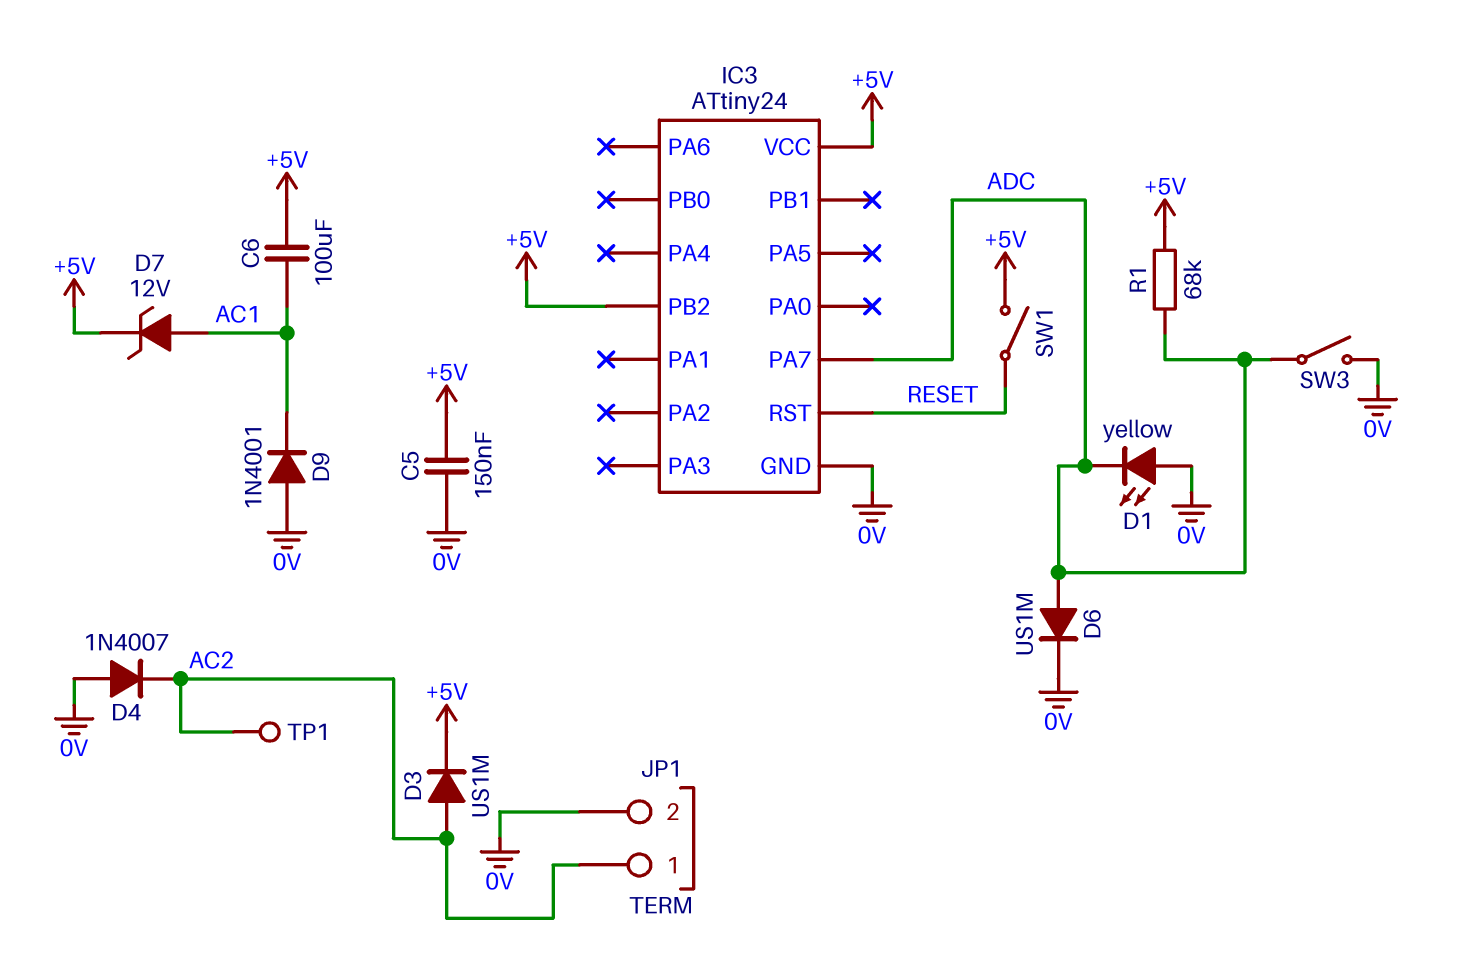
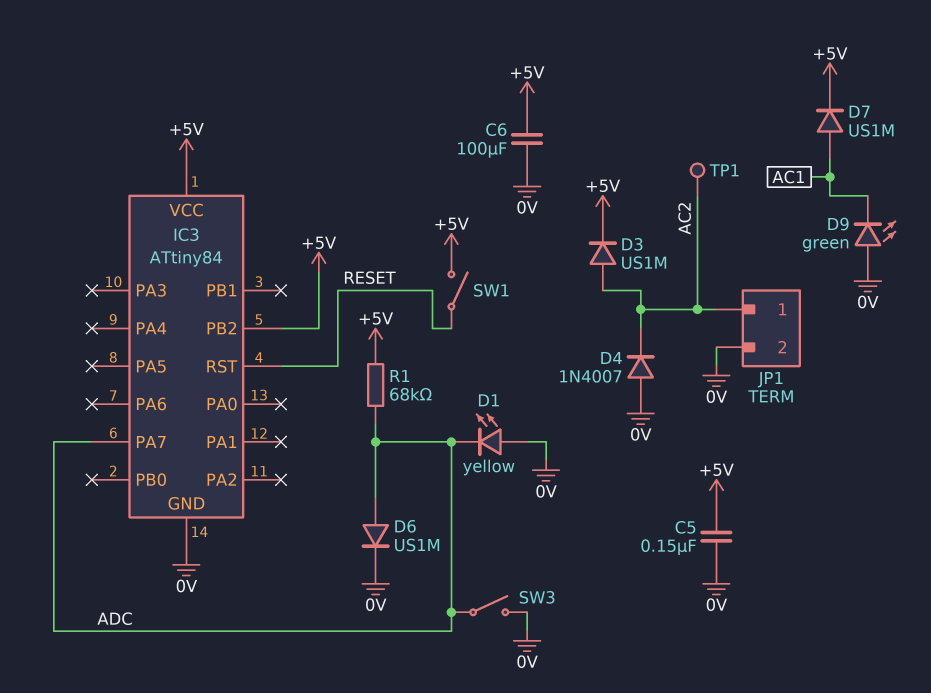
C6: 100uF (+5V, AC1) -> 100uF (+5V, 0V)
D7: zener 12V (A AC1, K +5V) -> diode US1M (A AC1, K +5V)
D9: diode 1N4001 (A 0V, K AC1) -> LED green (A 0V, K AC1)
IC3: ATtiny24 -> ATtiny84

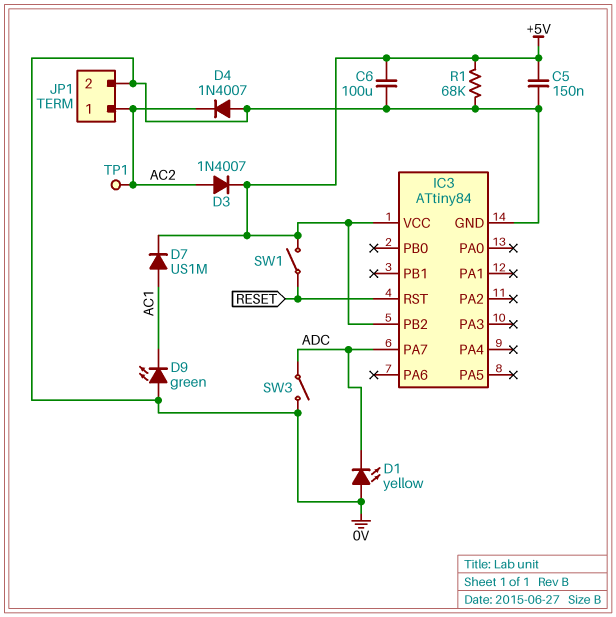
D3: diode US1M (A AC2, K +5V) -> diode 1N4007 (A AC2, K +5V)
D6: diode US1M (A ADC, K 0V) -> none
R1: 68k (+5V, ADC) -> 68k (+5V, 0V)

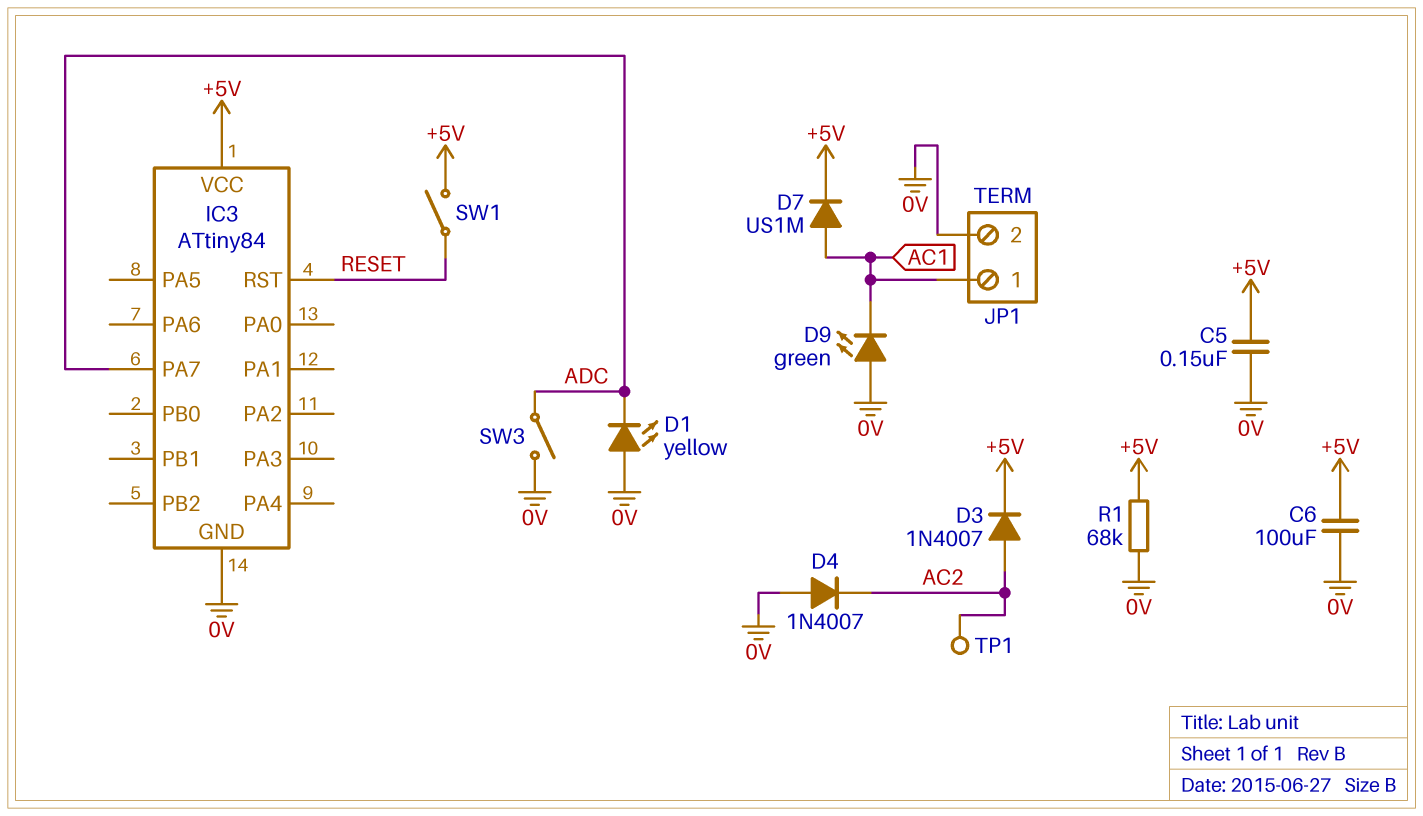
IC3 pin PB2: +5V -> none
JP1 pin 1: AC2 -> AC1

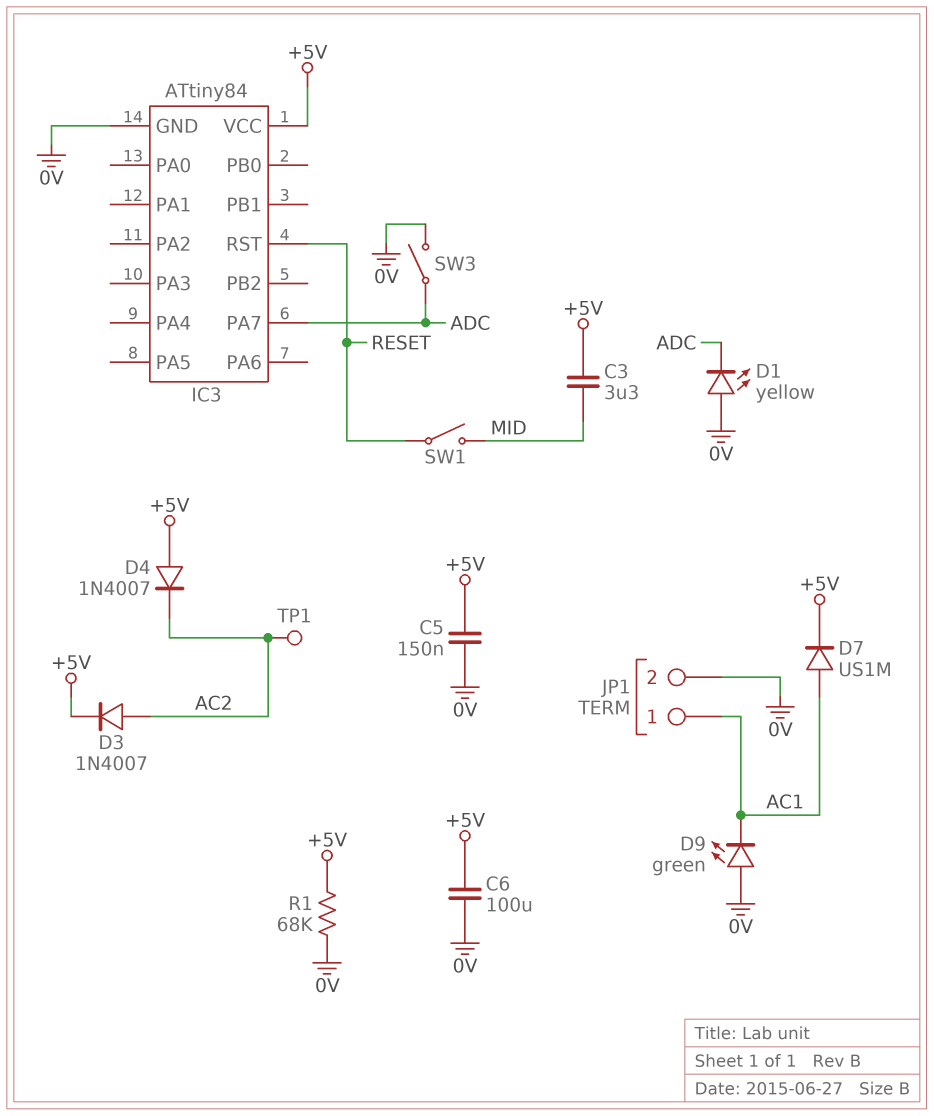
C3: none -> 3.3uF (+5V, MID)
D4: diode 1N4007 (A 0V, K AC2) -> diode 1N4007 (A +5V, K AC2)
SW1: switch (+5V, RESET) -> switch (MID, RESET)

